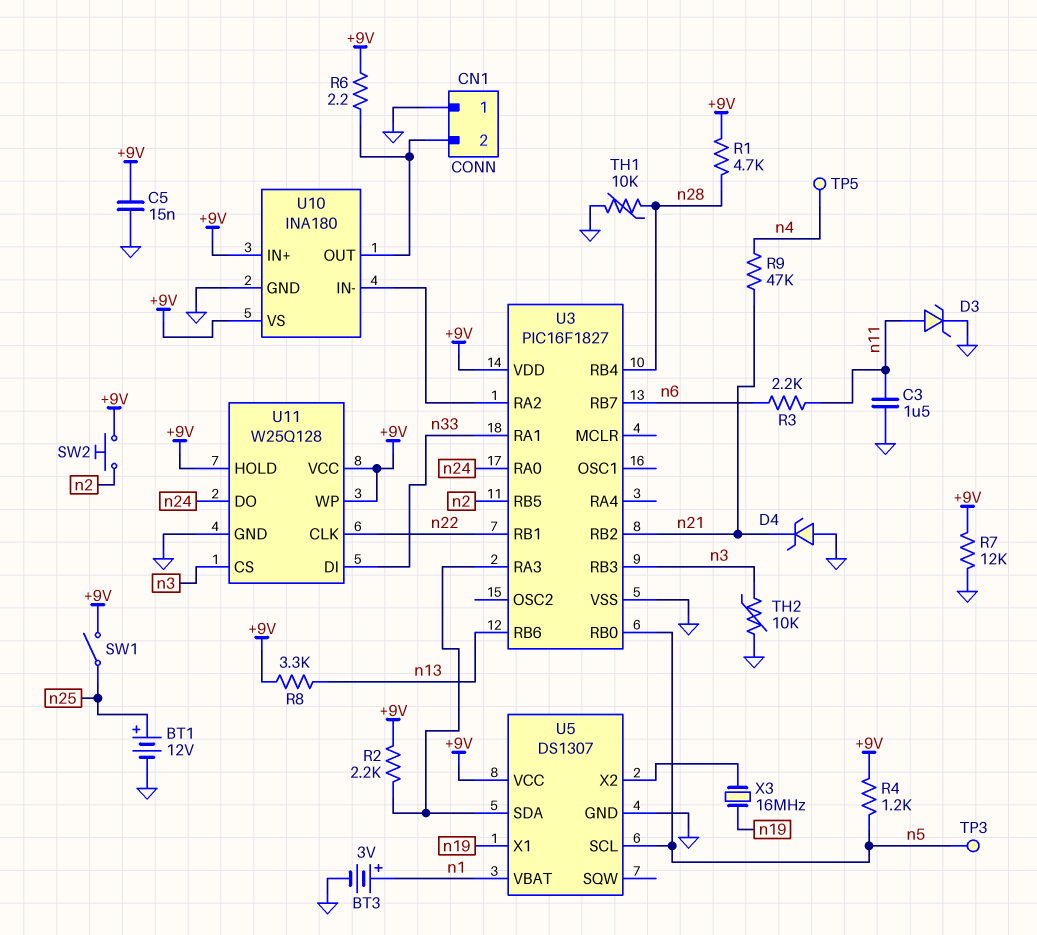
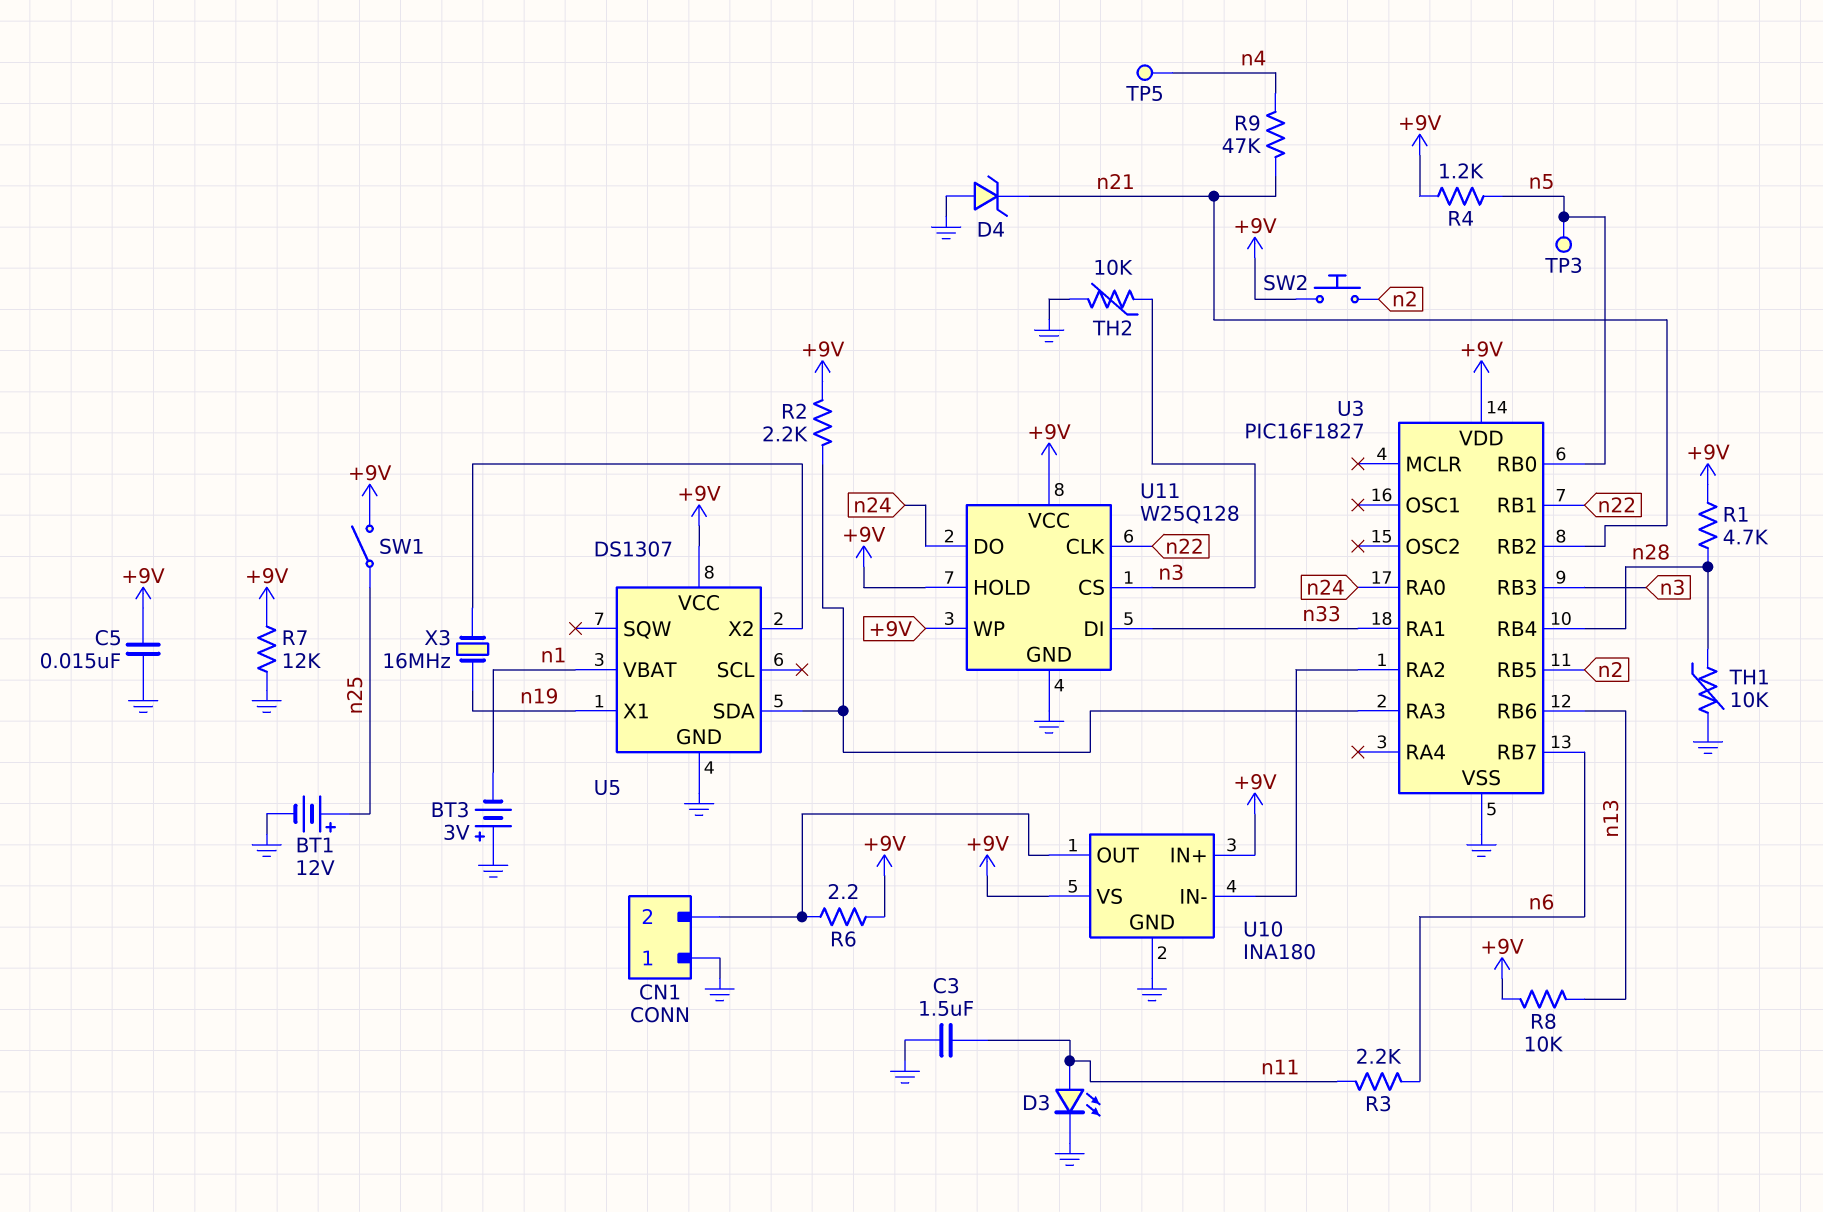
BT3: 3V (plus n1, minus GND) -> 3V (plus GND, minus n1)
D3: zener (A n11, K GND) -> LED (A n11, K GND)
R8: 3.3k (+9V, n13) -> 10k (+9V, n13)
U5 pin SCL: n5 -> none

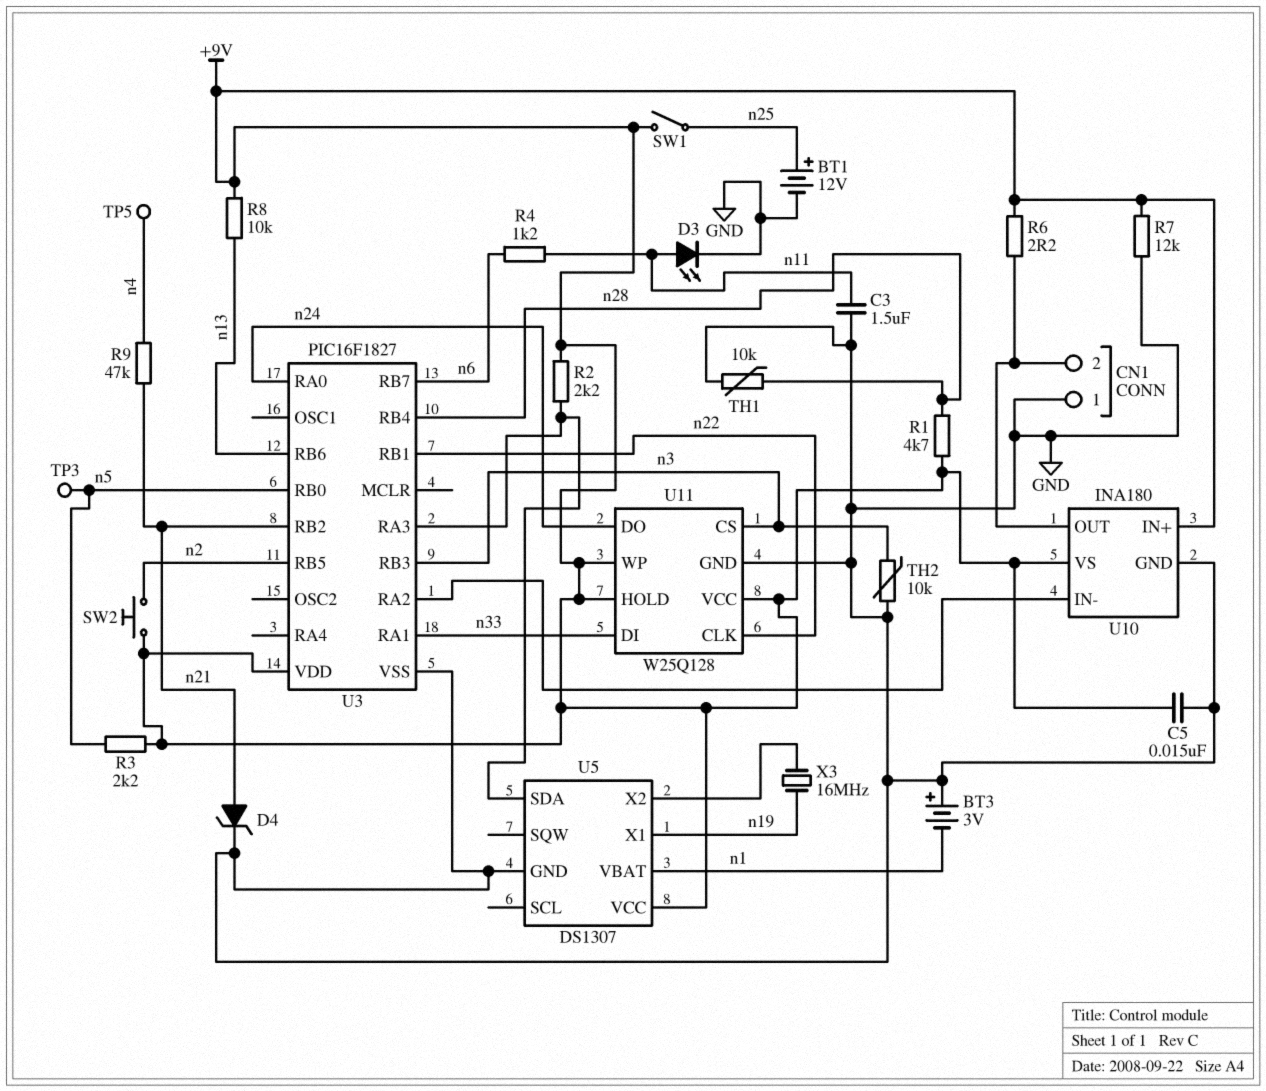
D4: zener (A GND, K n21) -> zener (A n21, K GND)
R3: 2.2k (n6, n11) -> 2.2k (+9V, n5)
R4: 1.2k (+9V, n5) -> 1.2k (n6, n11)

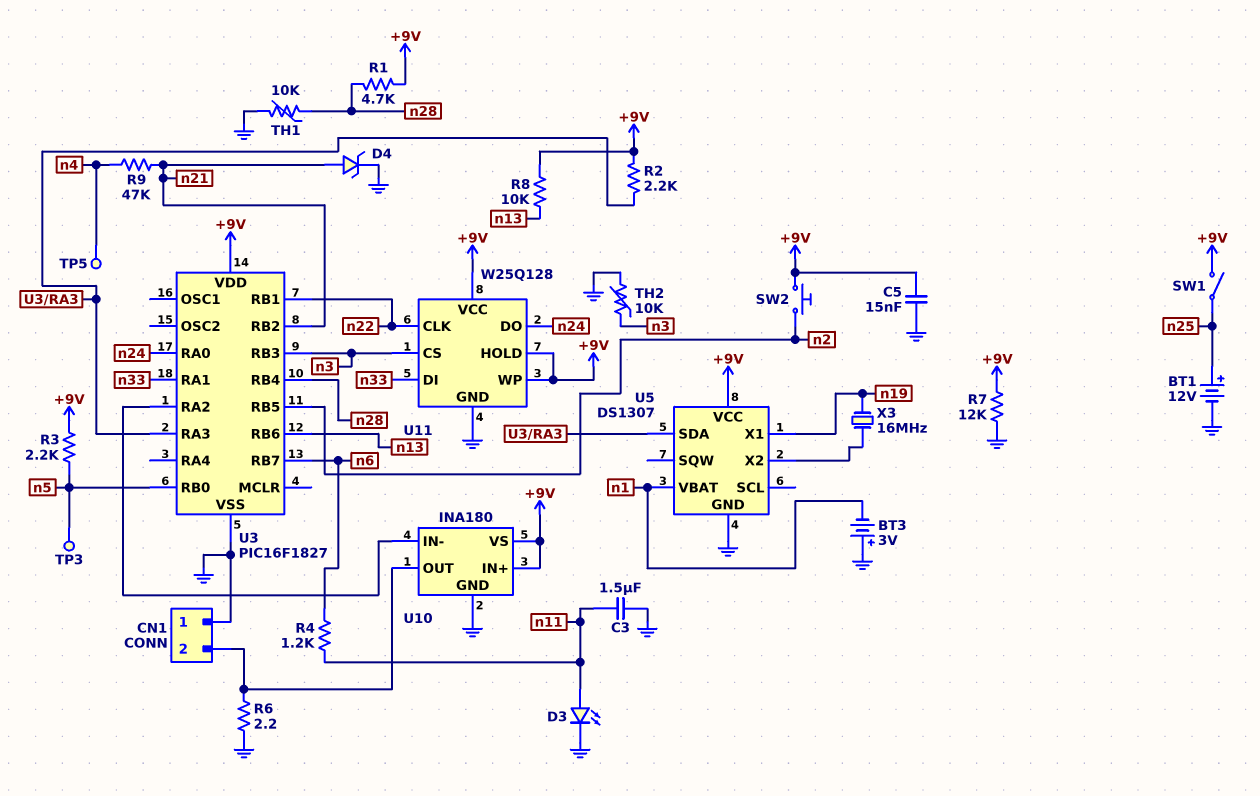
R6: 2.2 (+9V, CN1/2) -> 2.2 (CN1/2, GND)

